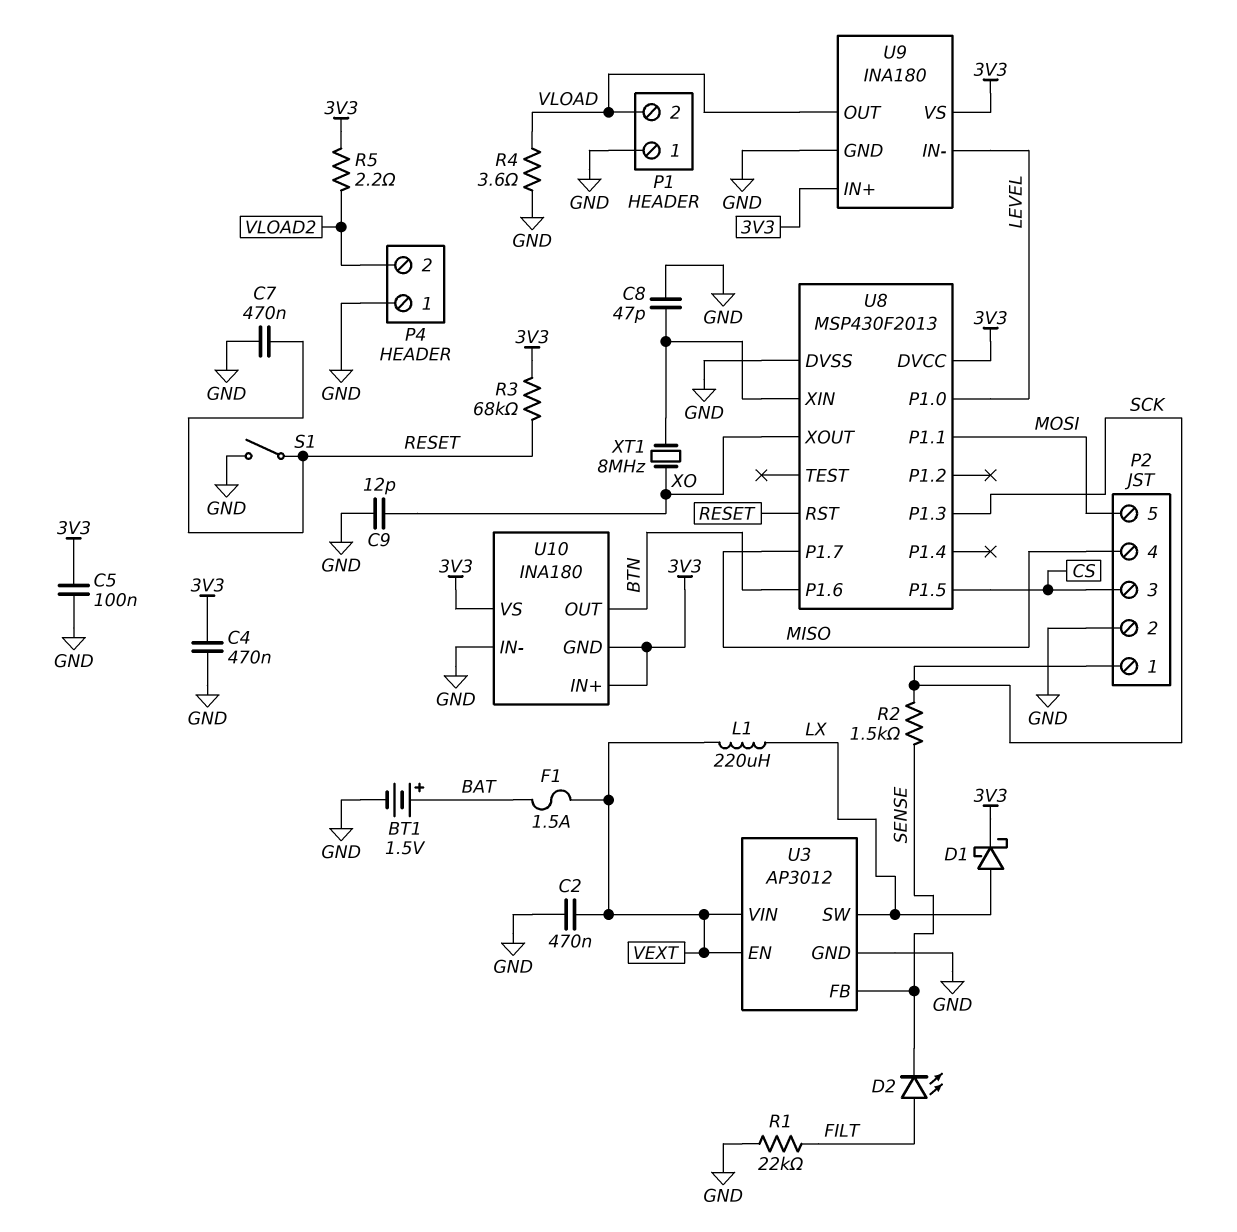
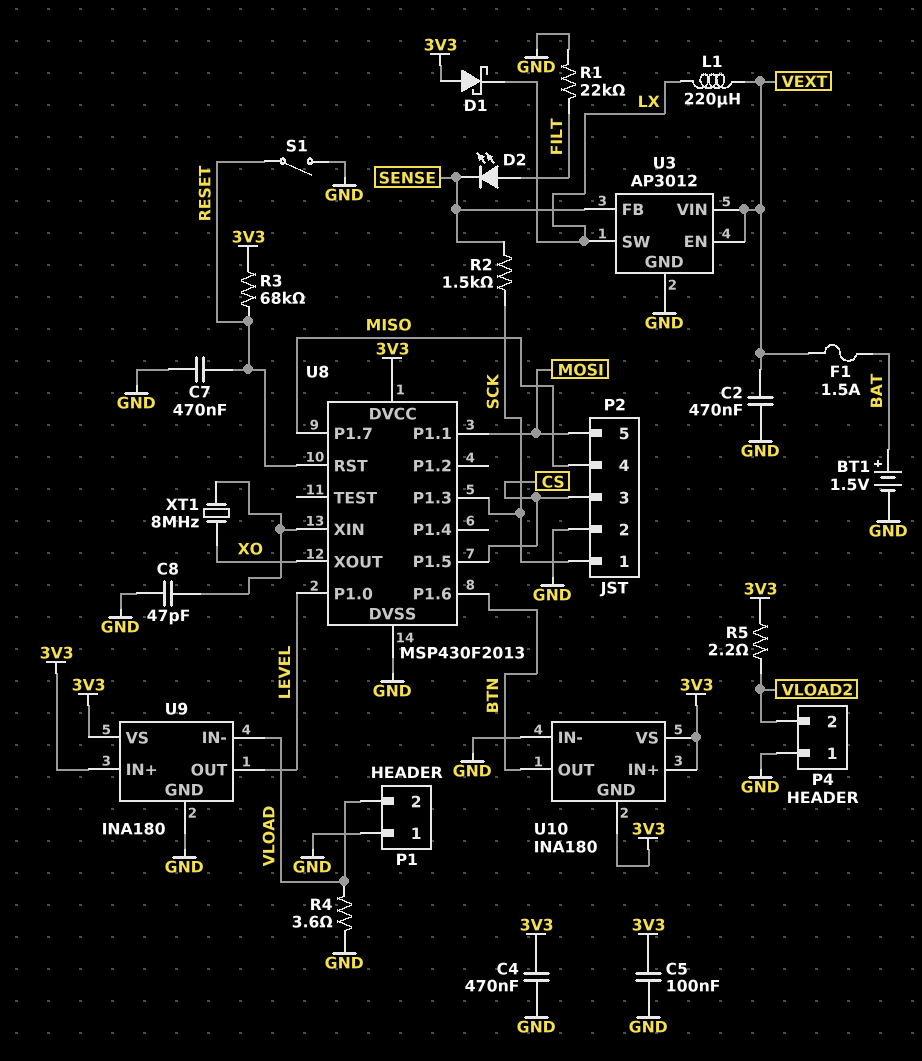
C9: 12pF (GND, XO) -> none
D1: schottky (A LX, K 3V3) -> schottky (A 3V3, K LX)
U9 pin IN-: LEVEL -> VLOAD
U9 pin OUT: VLOAD -> LEVEL

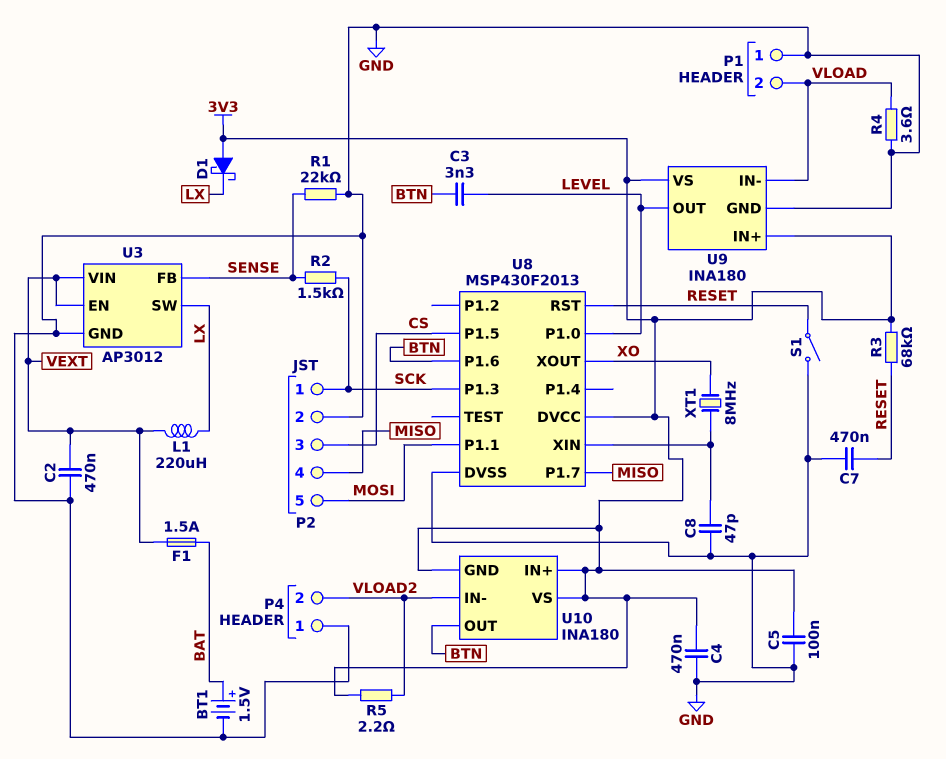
C3: none -> 3.3nF (BTN, LEVEL)
D2: LED (A FILT, K SENSE) -> none
R1: 22k (FILT, GND) -> 22k (GND, SENSE)
U10 pin IN-: GND -> VLOAD2

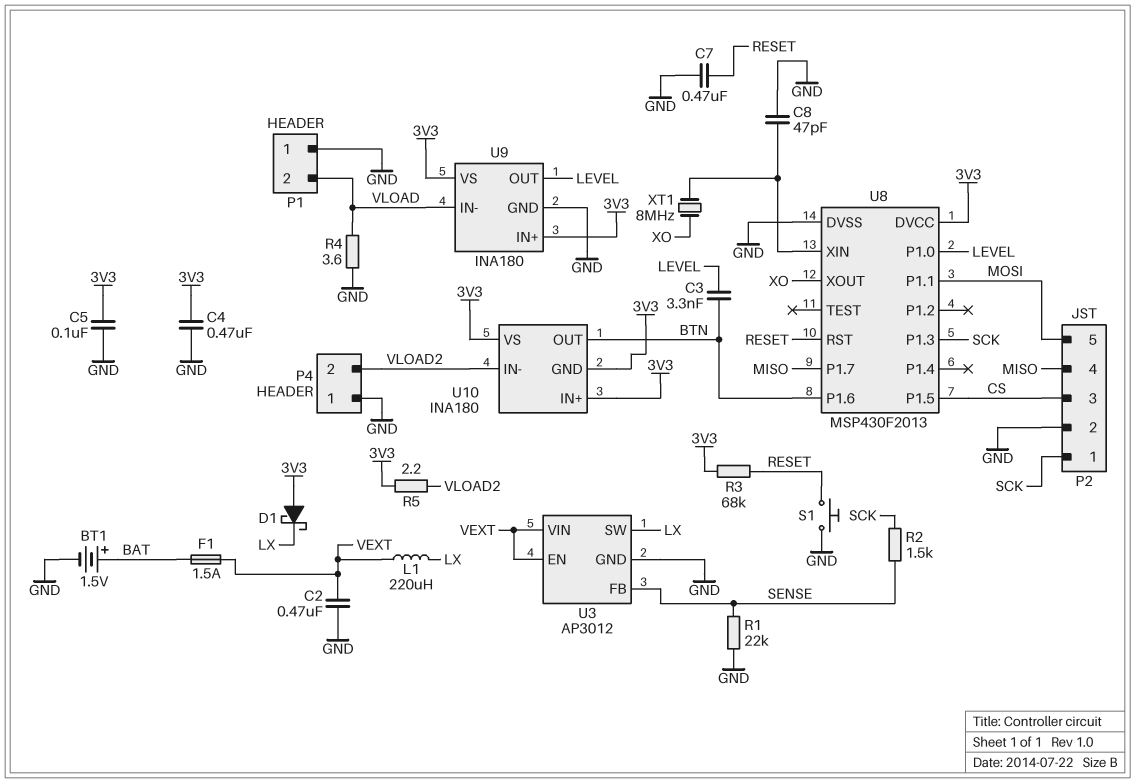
S1: switch (GND, RESET) -> button (GND, RESET)

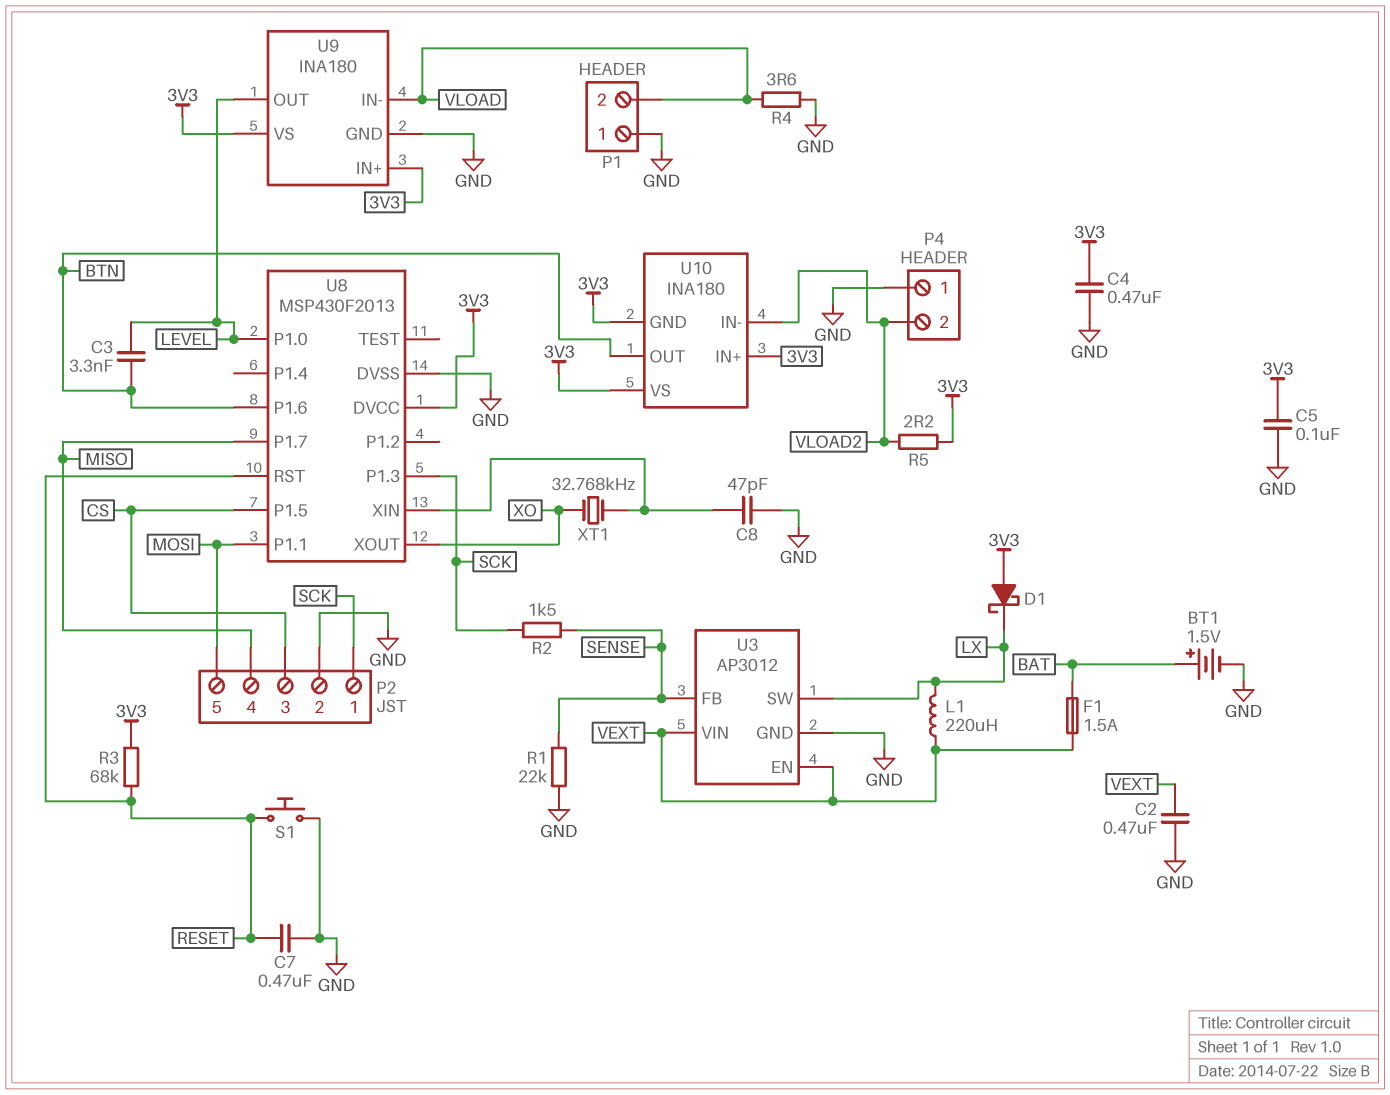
XT1: 8MHz (U8/XIN, XO) -> 32.768kHz (U8/XIN, XO)

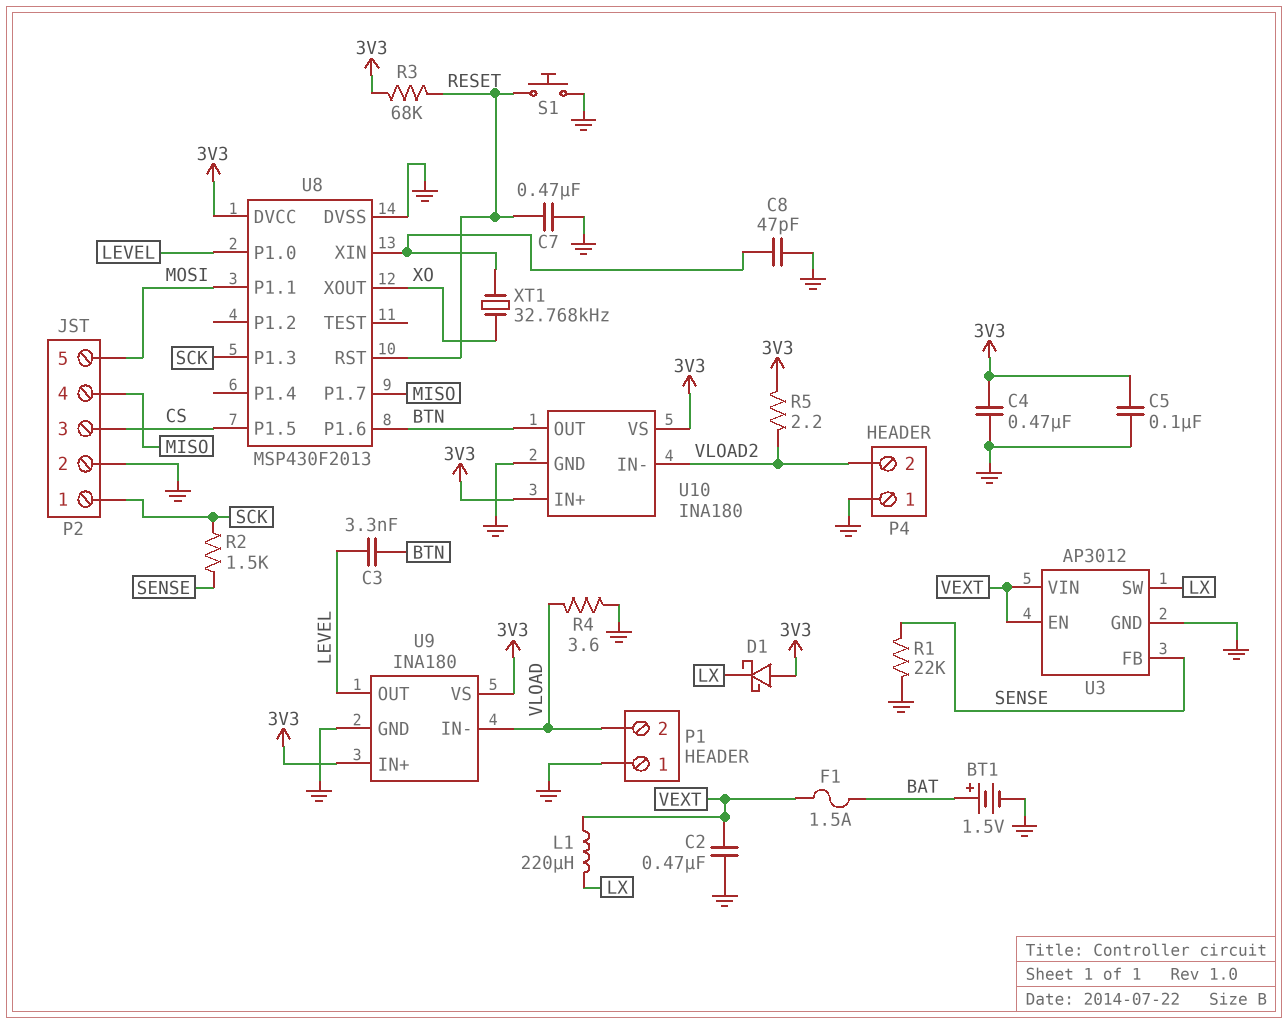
U10 pin GND: 3V3 -> GND

